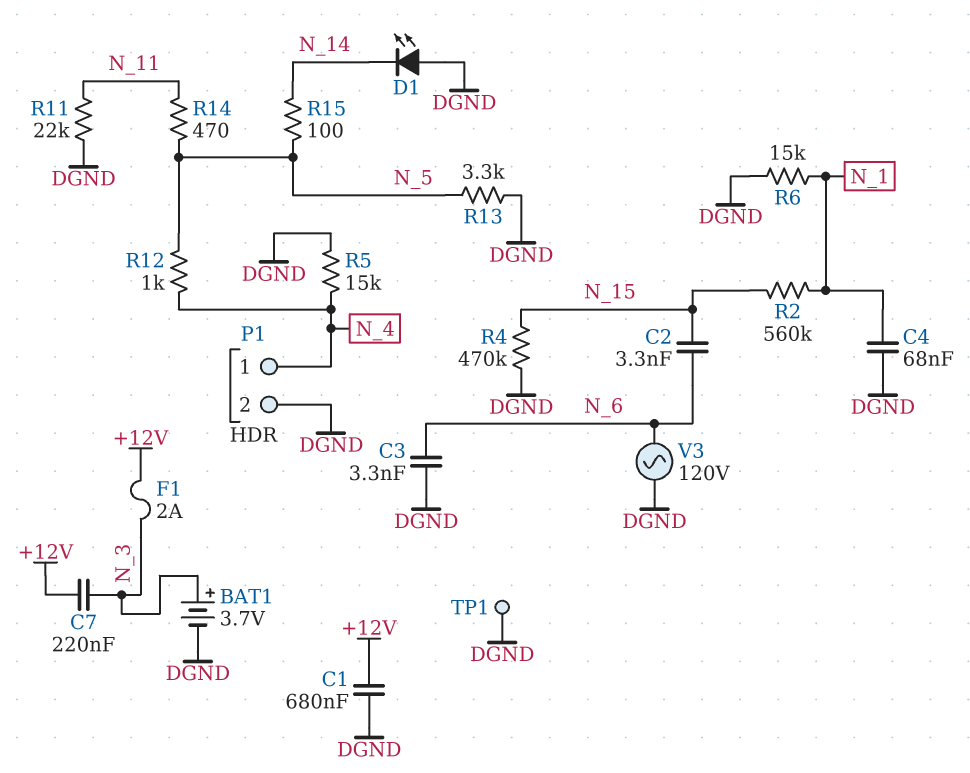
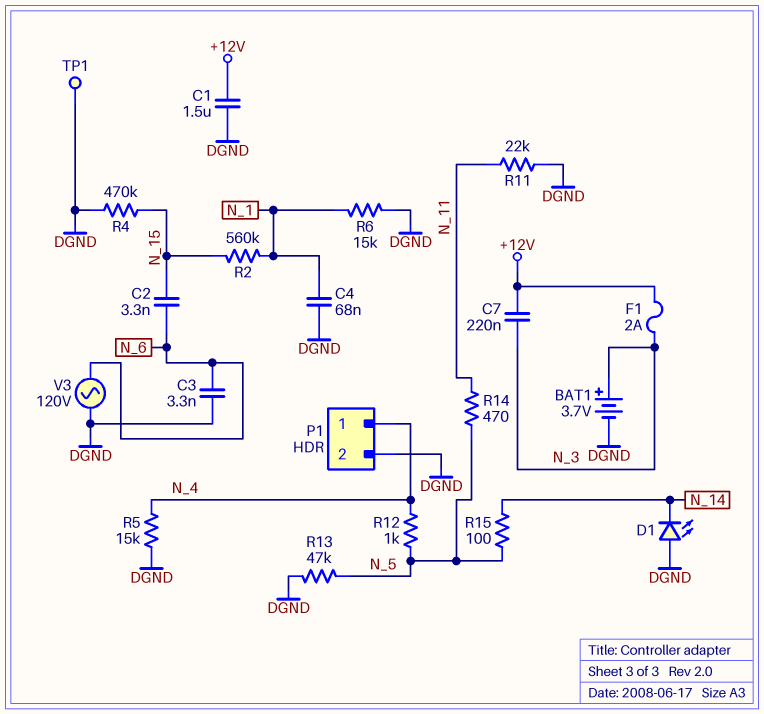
C1: 680nF (+12V, DGND) -> 1.5uF (+12V, DGND)
R13: 3.3k (DGND, N_5) -> 47k (DGND, N_5)

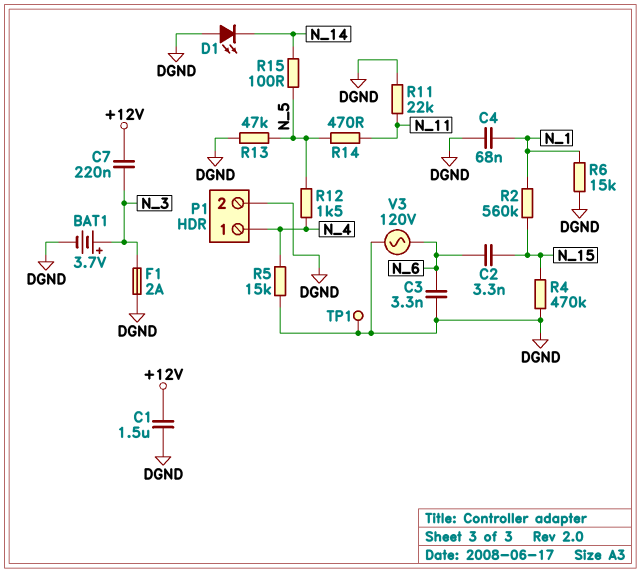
F1: 2A (+12V, N_3) -> 2A (DGND, N_3)
R12: 1k (N_4, N_5) -> 1.5k (N_4, N_5)

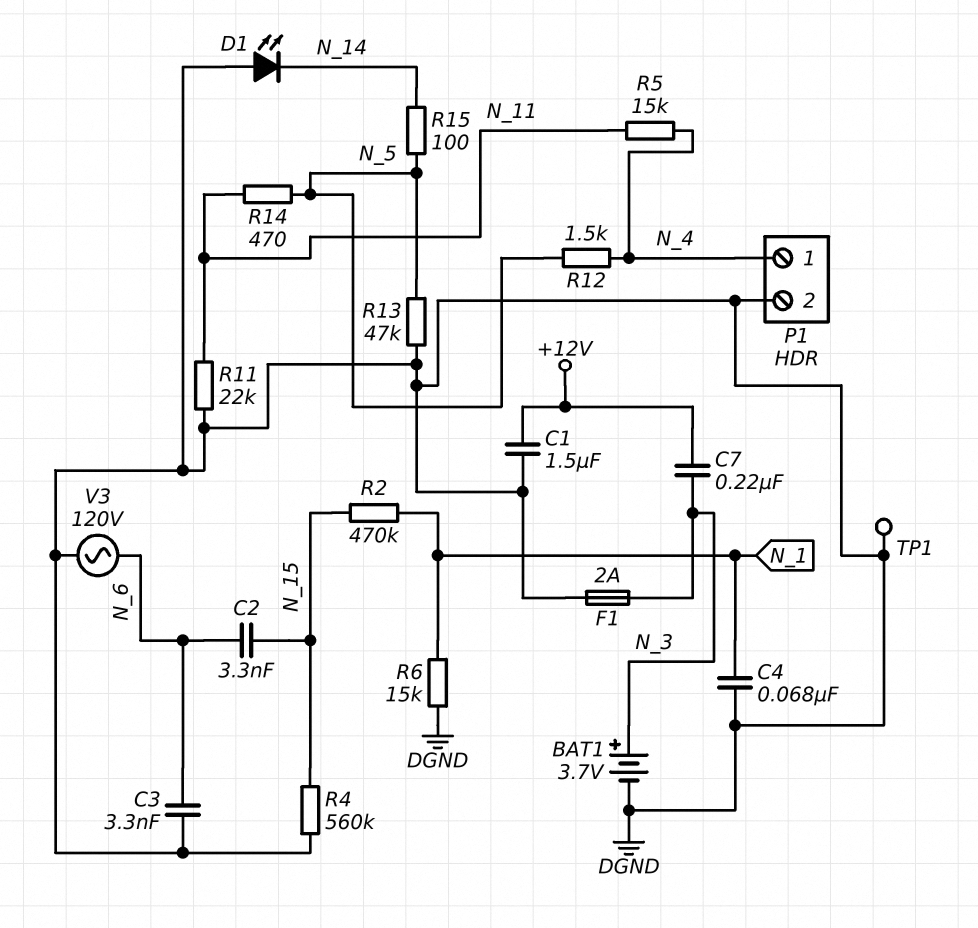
R2: 560k (N_1, N_15) -> 470k (N_1, N_15)
R4: 470k (DGND, N_15) -> 560k (DGND, N_15)
R5: 15k (DGND, N_4) -> 15k (N_4, N_11)

